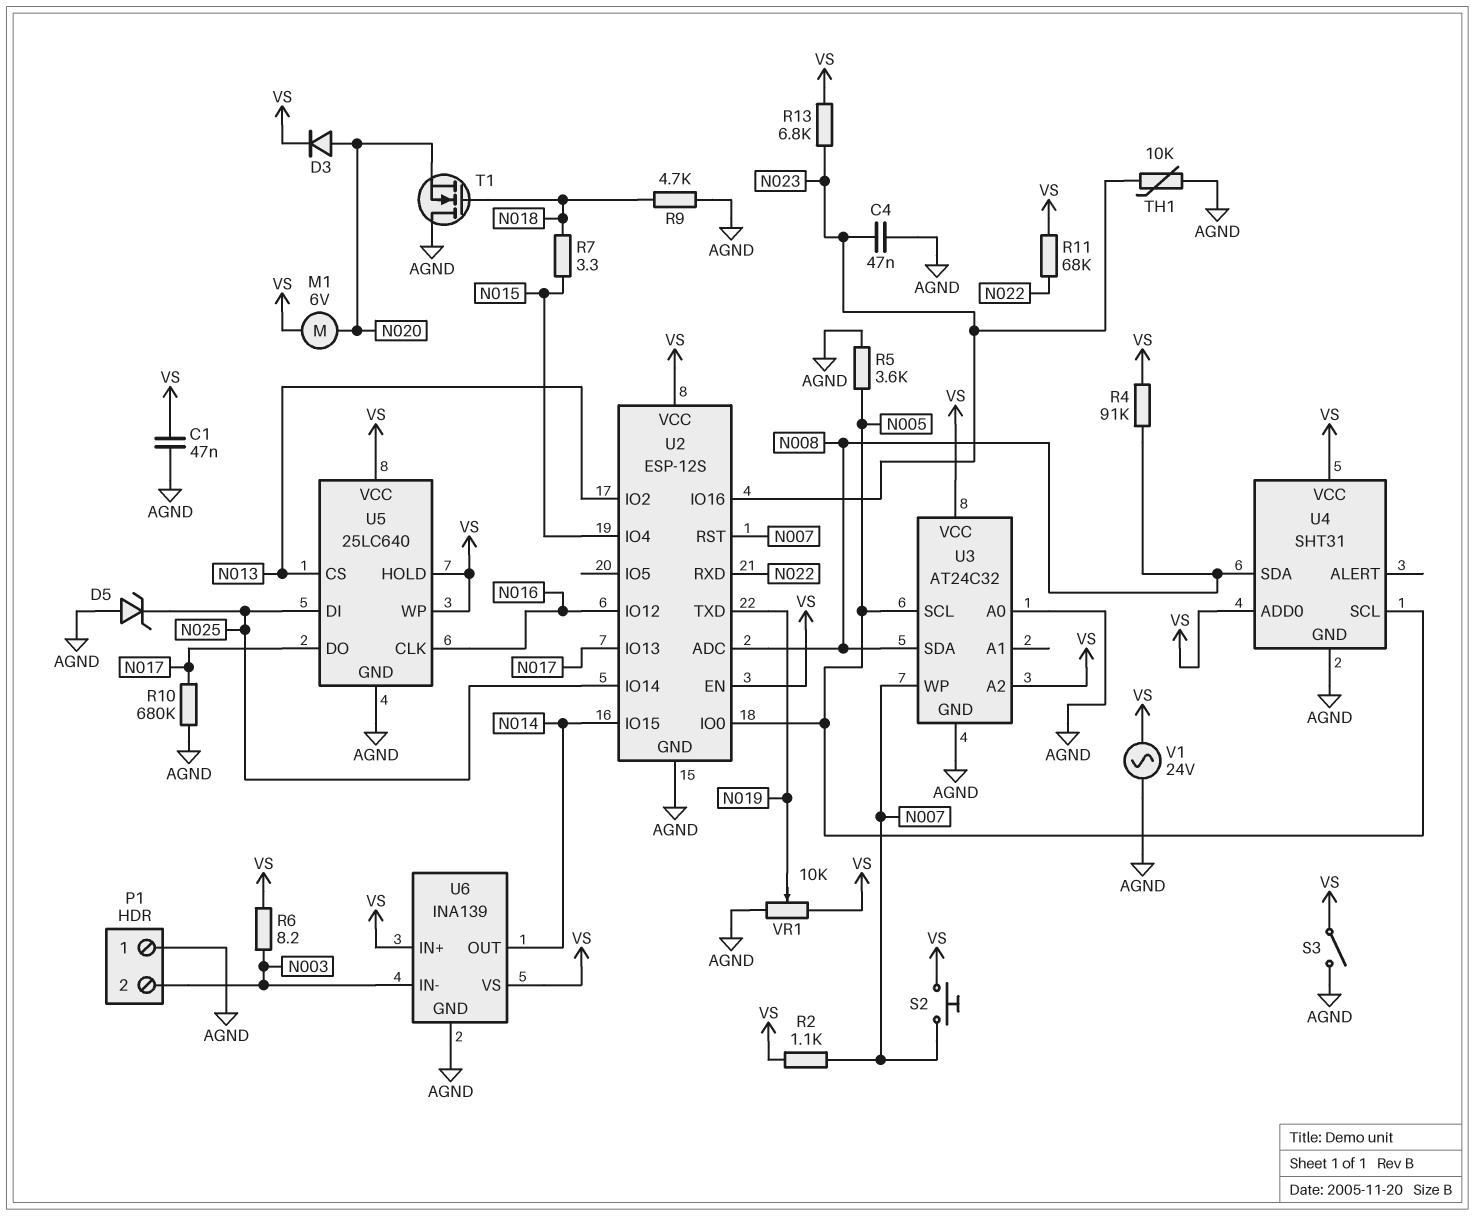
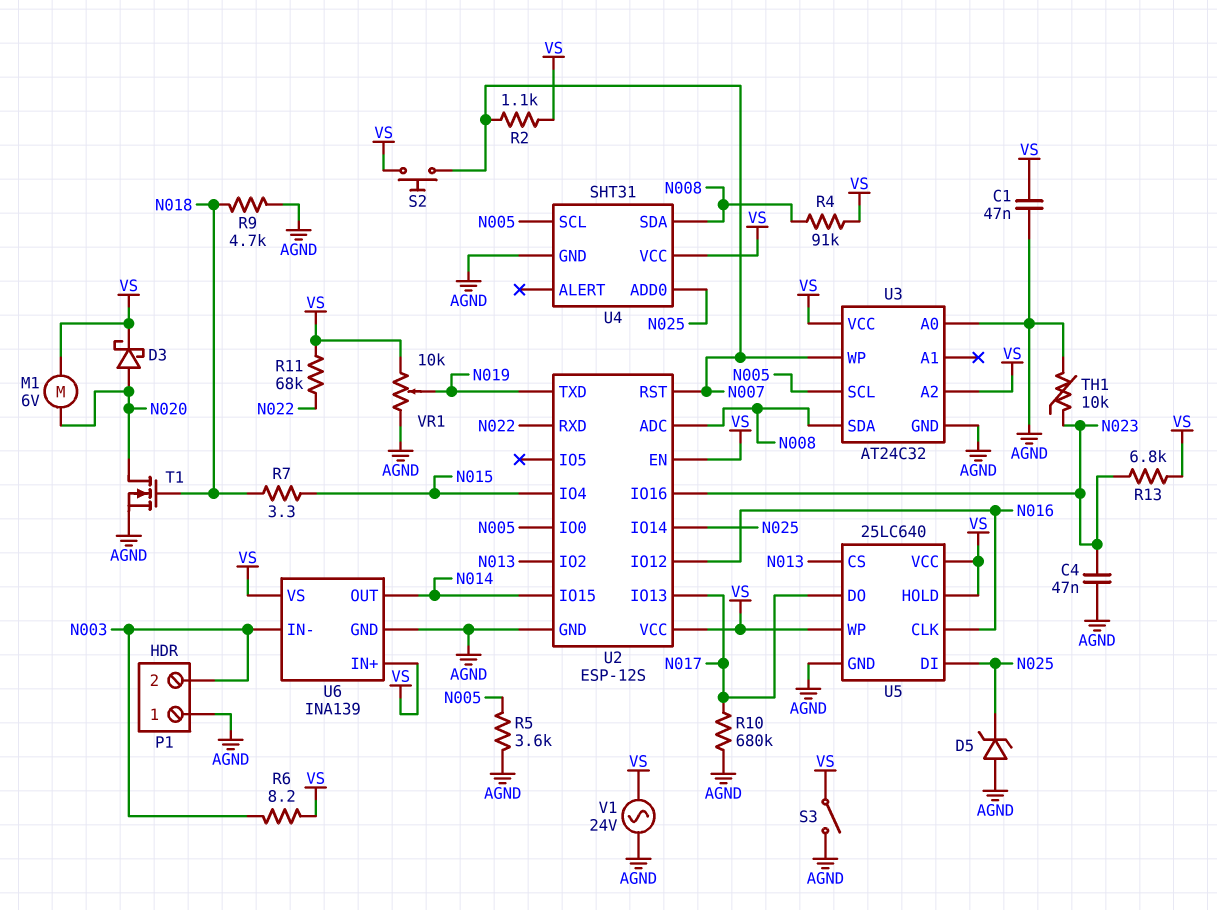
D3: diode (A N020, K VS) -> schottky (A N020, K VS)
T1: NMOS (G N018, D AGND, S N020) -> NMOS (G N018, D N020, S AGND)
U4 pin ADD0: VS -> N025

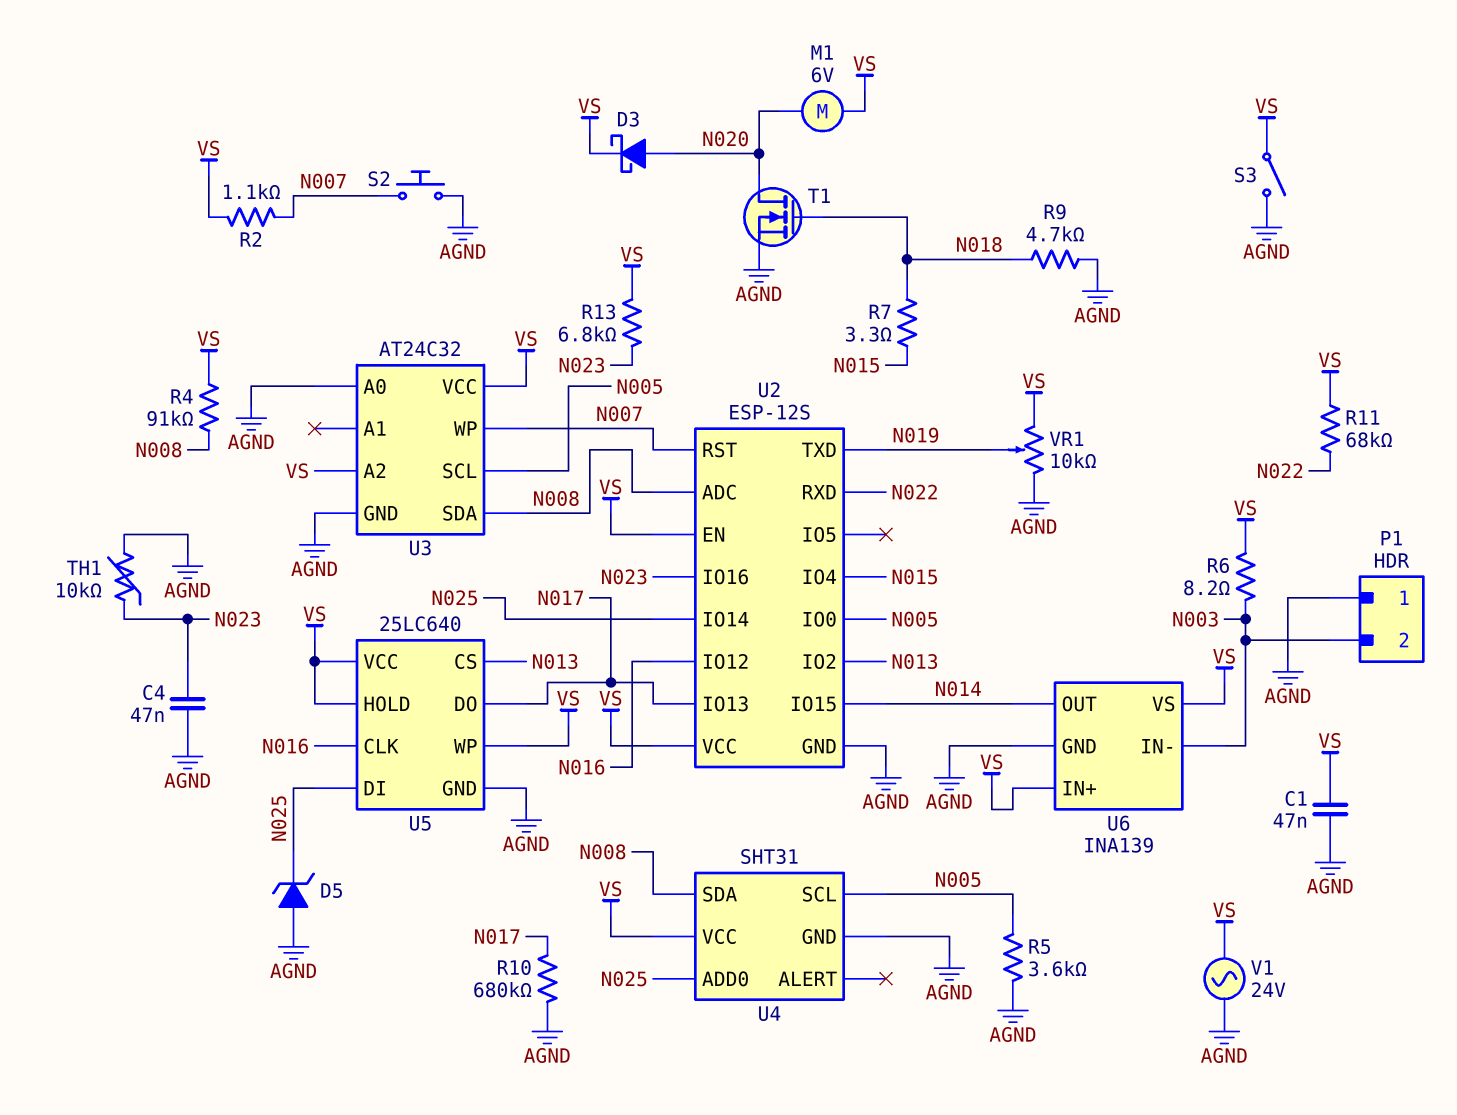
S2: button (N007, VS) -> button (AGND, N007)

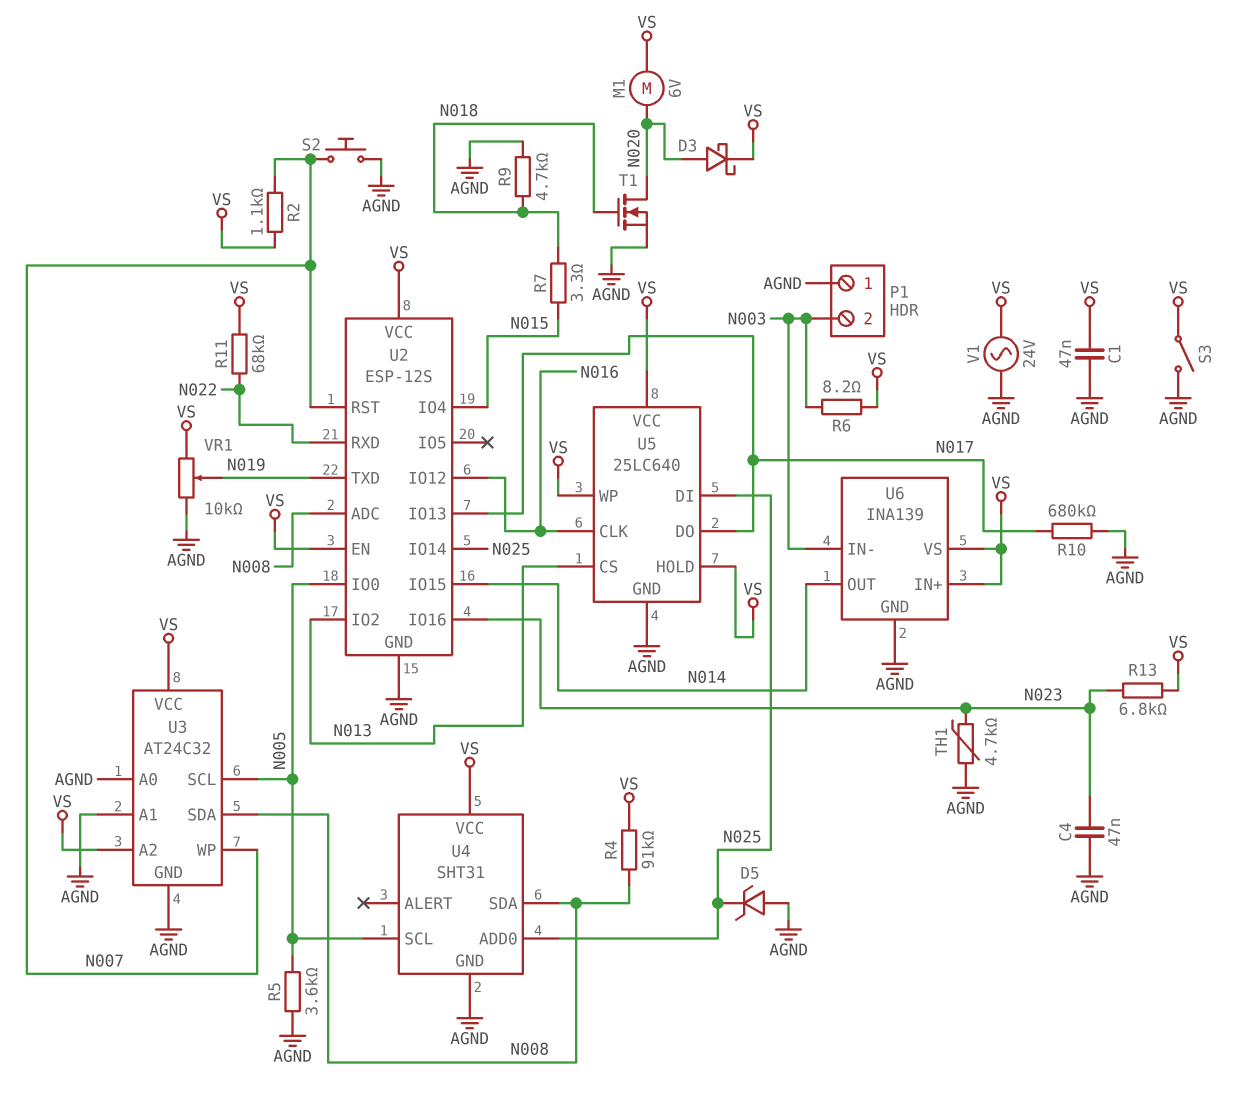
TH1: 10k (AGND, N023) -> 4.7k (AGND, N023)
U3 pin A1: none -> AGND

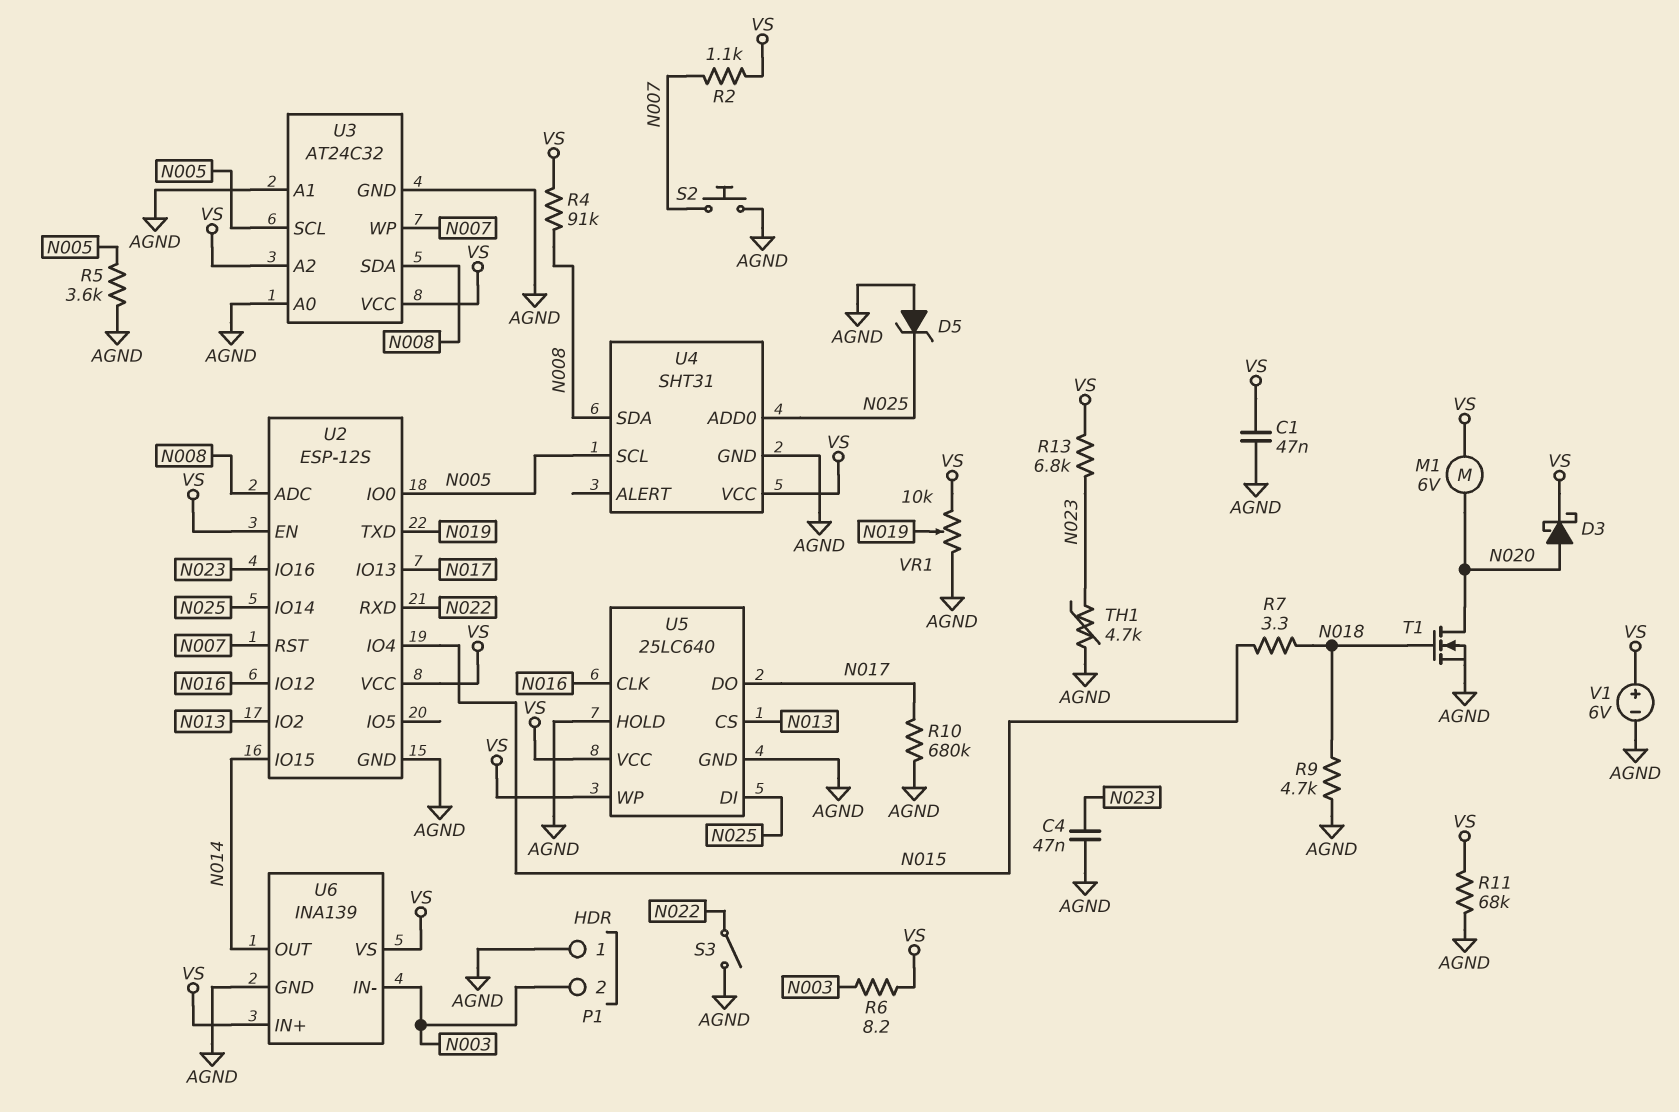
R11: 68k (N022, VS) -> 68k (AGND, VS)
S3: switch (AGND, VS) -> switch (AGND, N022)
U5 pin HOLD: VS -> AGND
V1: AC 24V (AGND, VS) -> 6V (plus VS, minus AGND)

